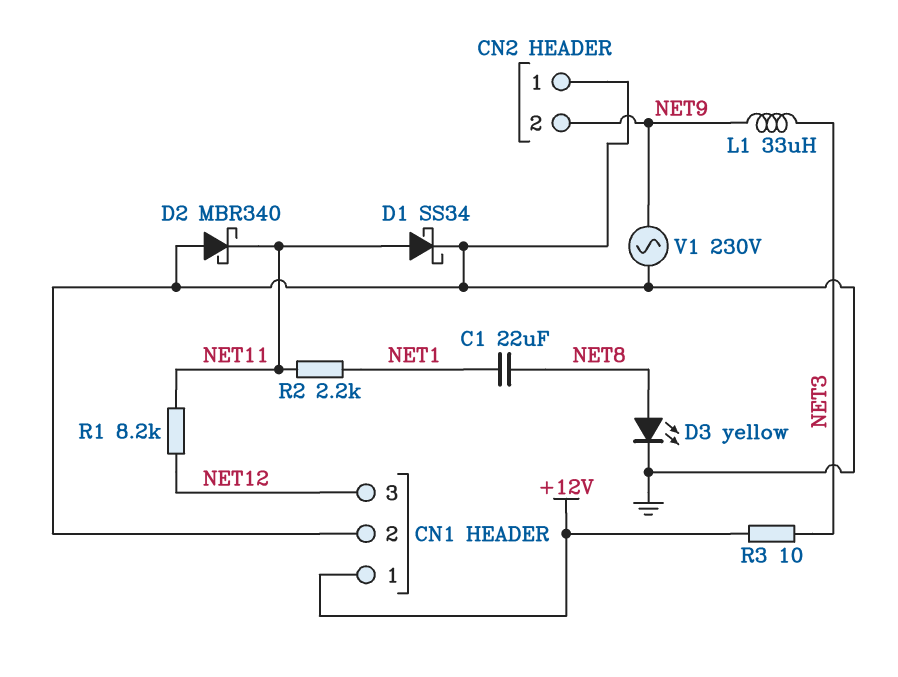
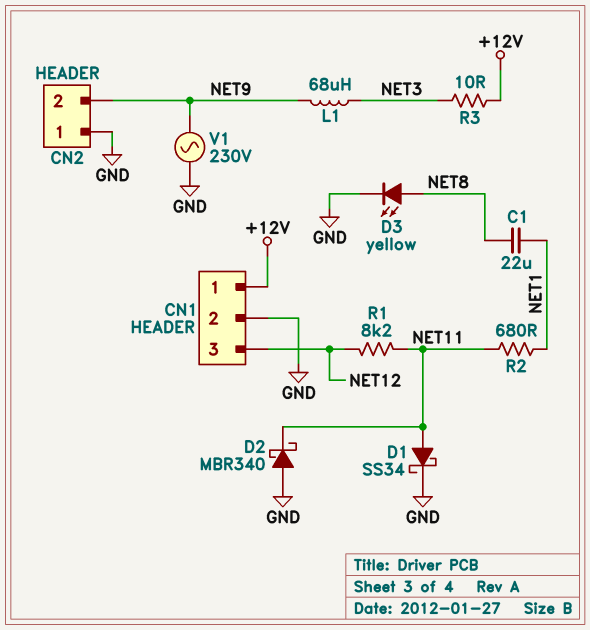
L1: 33uH (NET3, NET9) -> 68uH (NET3, NET9)
R2: 2.2k (NET1, NET11) -> 680 (NET1, NET11)

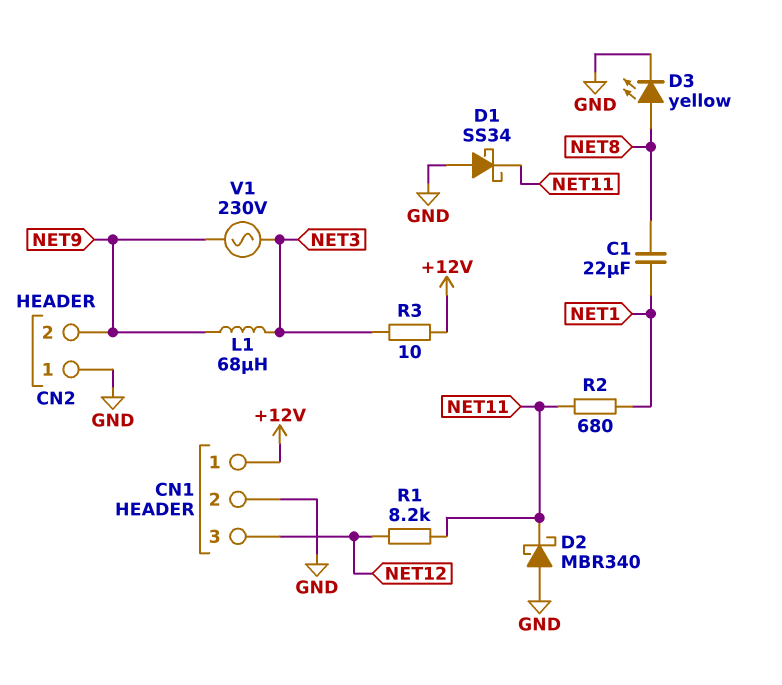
D1: schottky SS34 (A NET11, K GND) -> schottky SS34 (A GND, K NET11)
V1: AC 230V (GND, NET9) -> AC 230V (NET3, NET9)

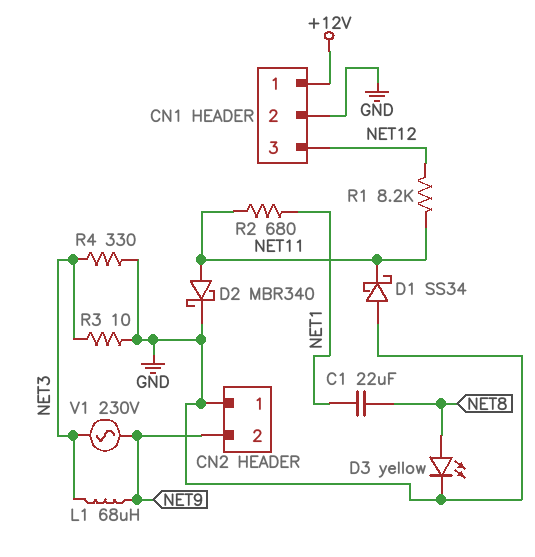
D2: schottky MBR340 (A GND, K NET11) -> schottky MBR340 (A NET11, K GND)
R3: 10 (+12V, NET3) -> 10 (GND, NET3)
R4: none -> 330 (GND, NET3)

